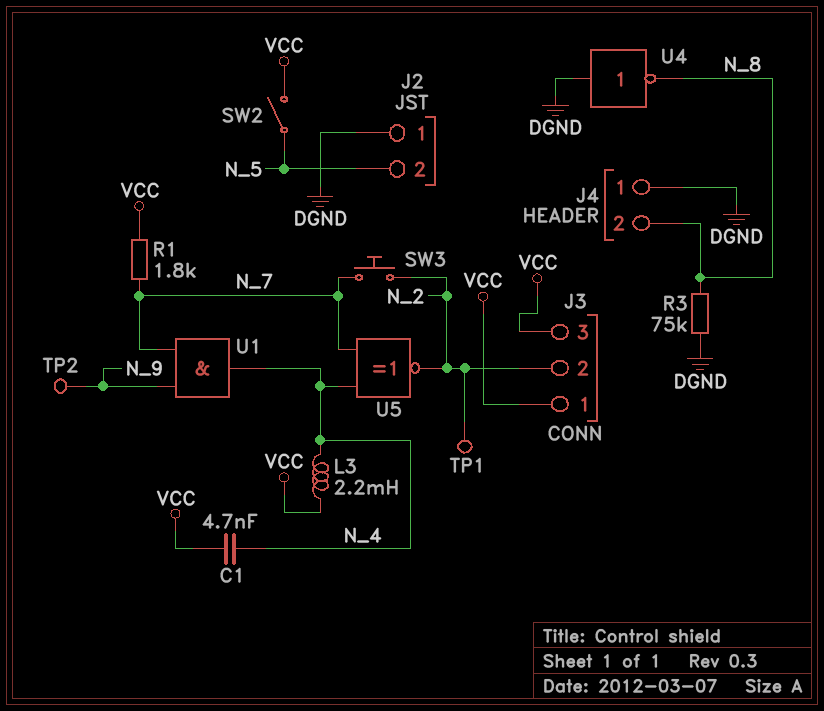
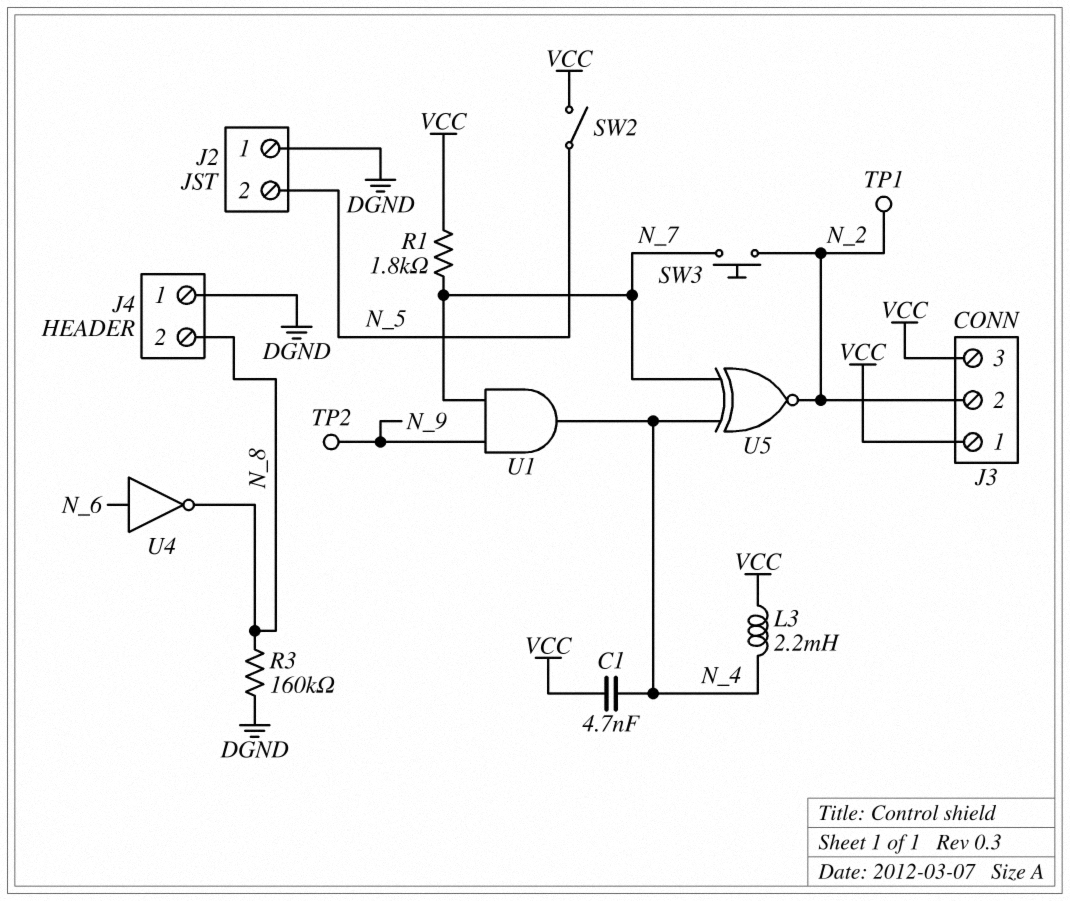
R3: 75k (DGND, N_8) -> 160k (DGND, N_8)
U4: NOT (in DGND, out N_8) -> NOT (in N_6, out N_8)

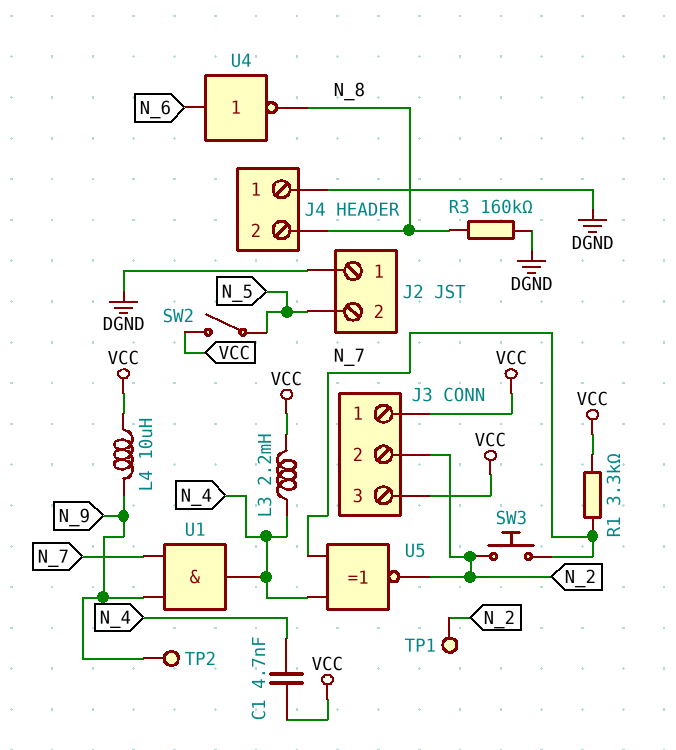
L4: none -> 10uH (N_9, VCC)
R1: 1.8k (N_7, VCC) -> 3.3k (N_7, VCC)

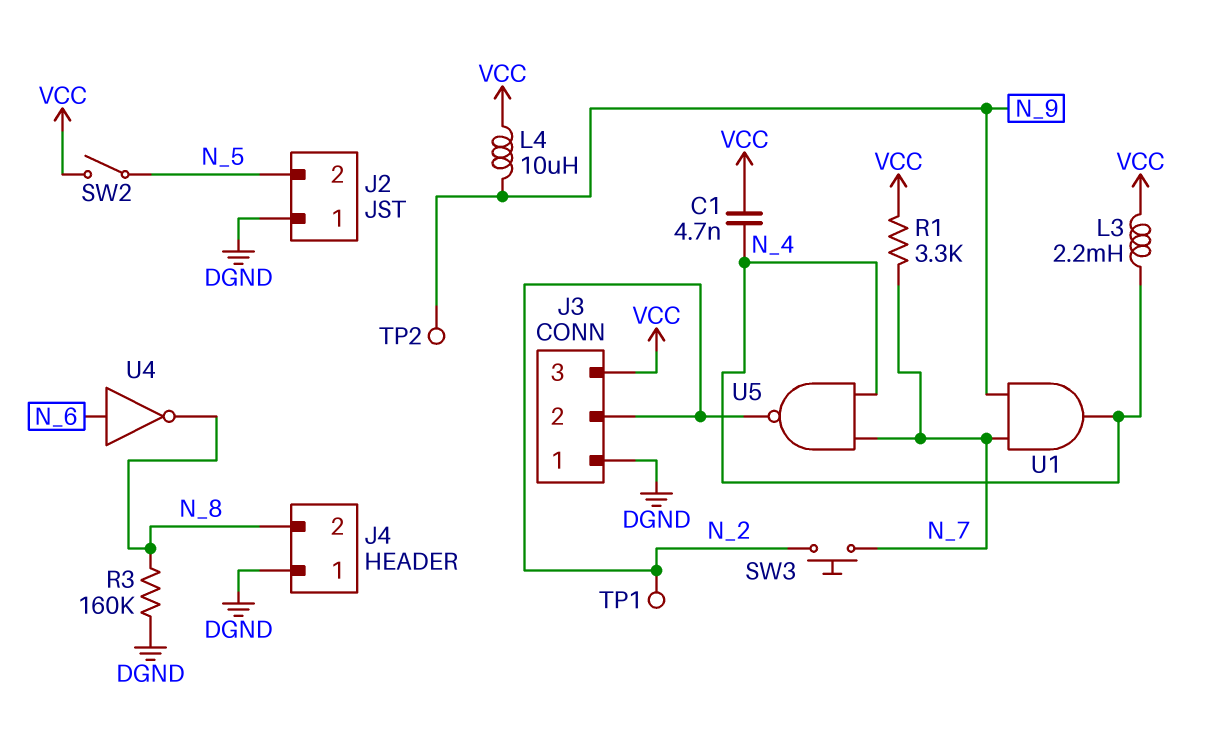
J3 pin 1: VCC -> DGND
U5: XNOR (in N_4, in N_7, out N_2) -> NAND (in N_4, in N_7, out N_2)

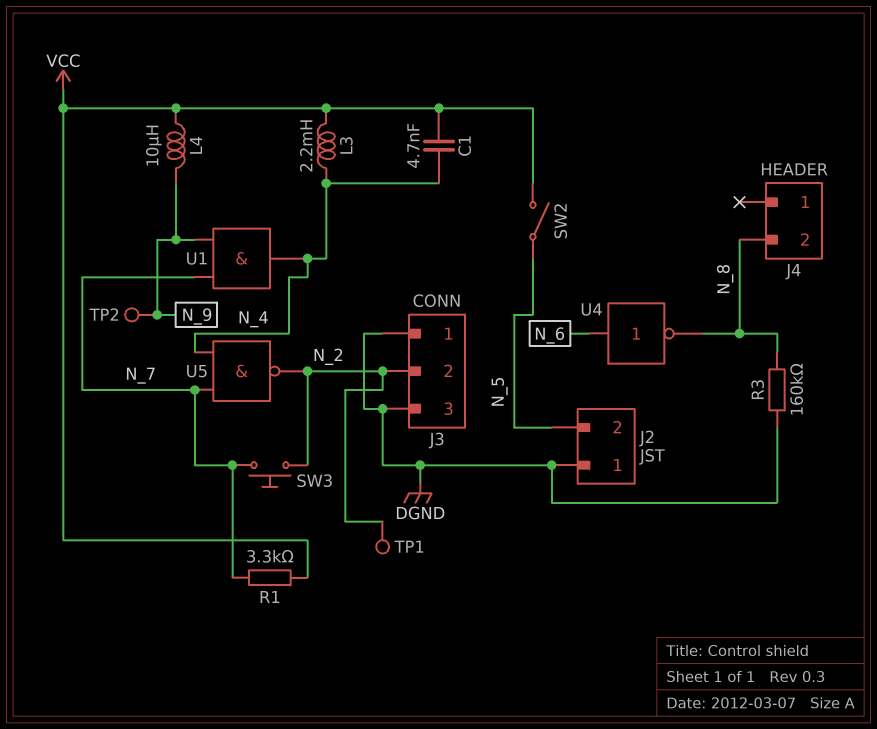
J3 pin 3: VCC -> DGND
J4 pin 1: DGND -> none

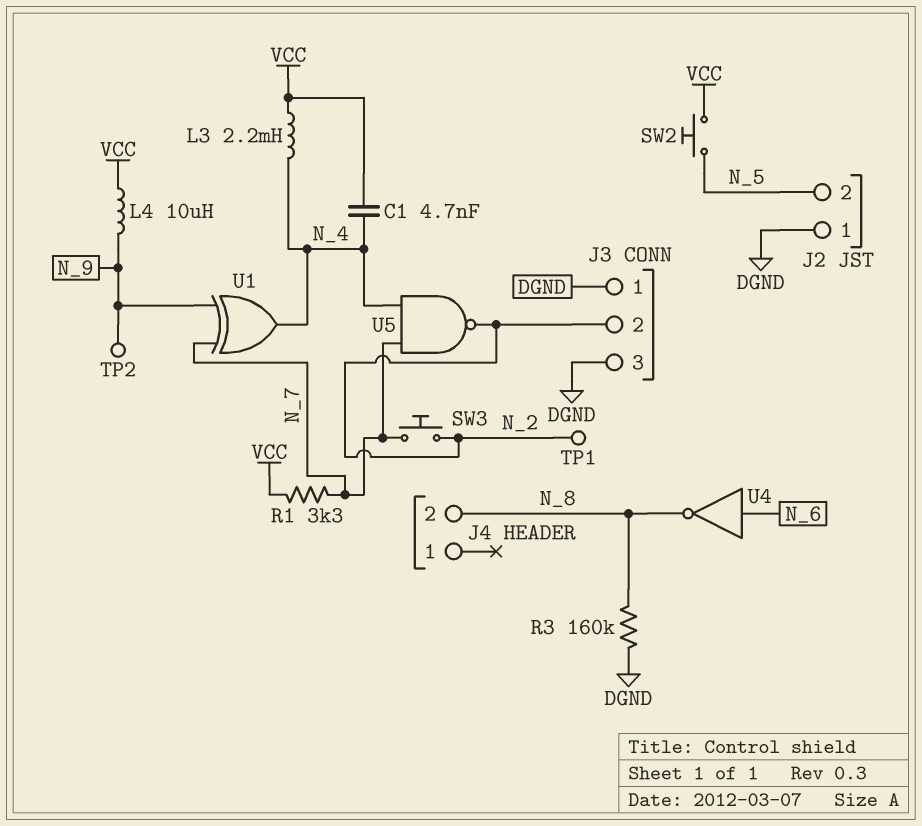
SW2: switch (N_5, VCC) -> button (N_5, VCC)
U1: AND (in N_7, in N_9, out N_4) -> XOR (in N_7, in N_9, out N_4)

